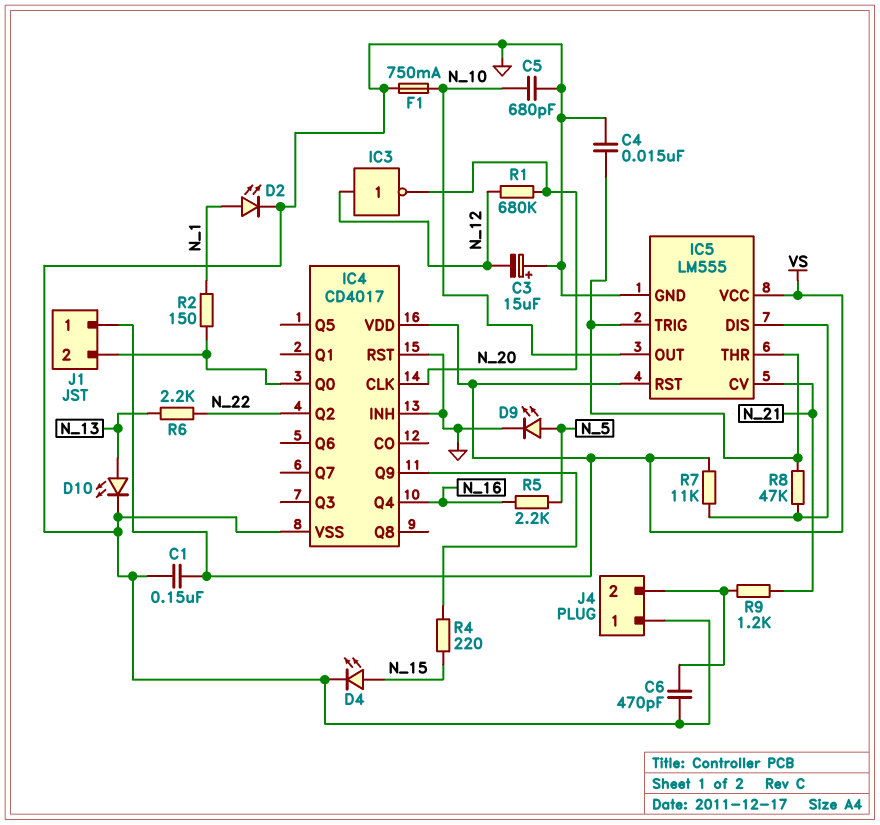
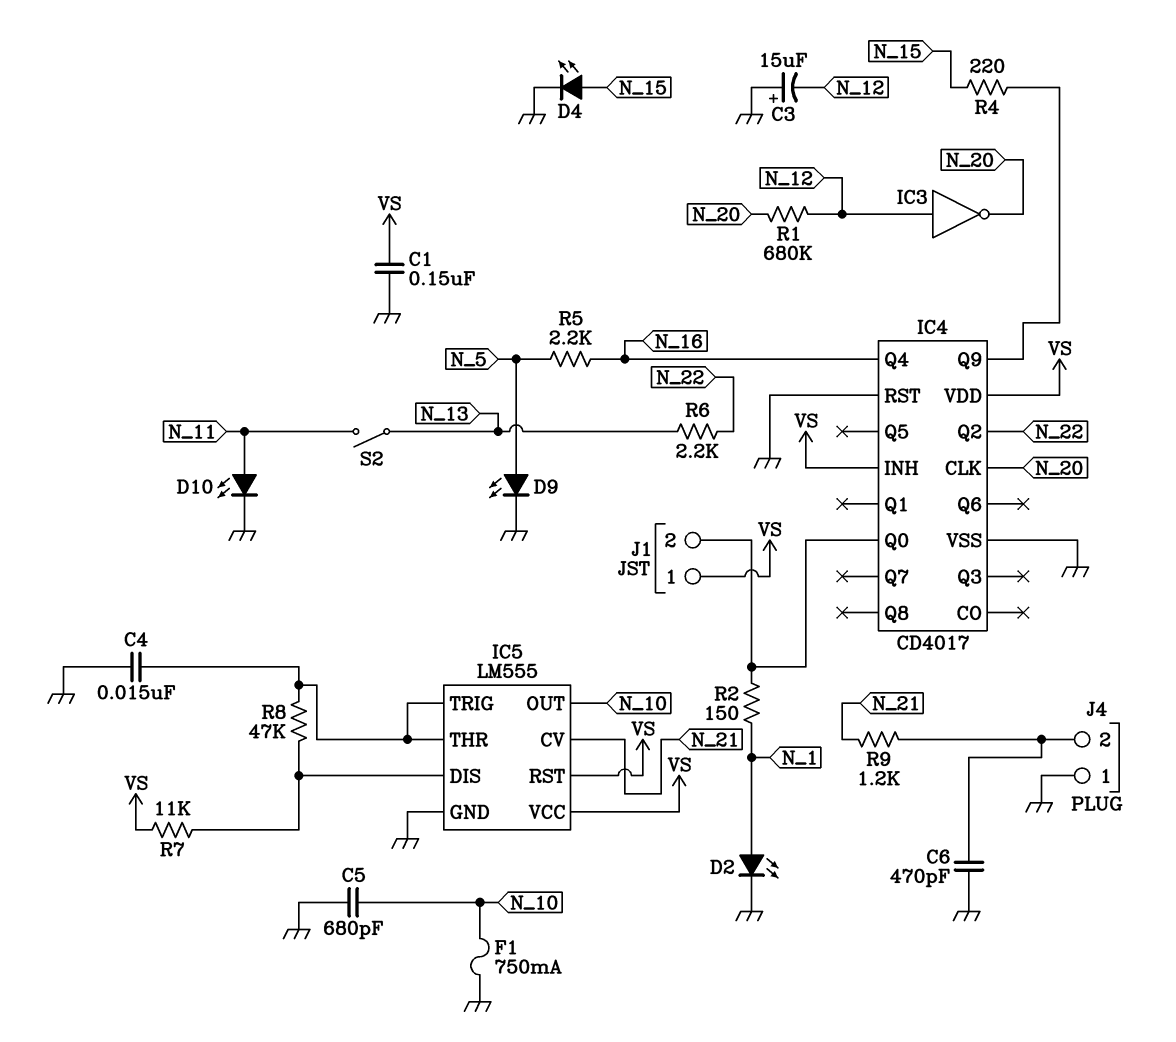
D10: LED (A N_13, K GND) -> LED (A N_11, K GND)
IC4 pin INH: GND -> VS
S2: none -> switch (N_11, N_13)

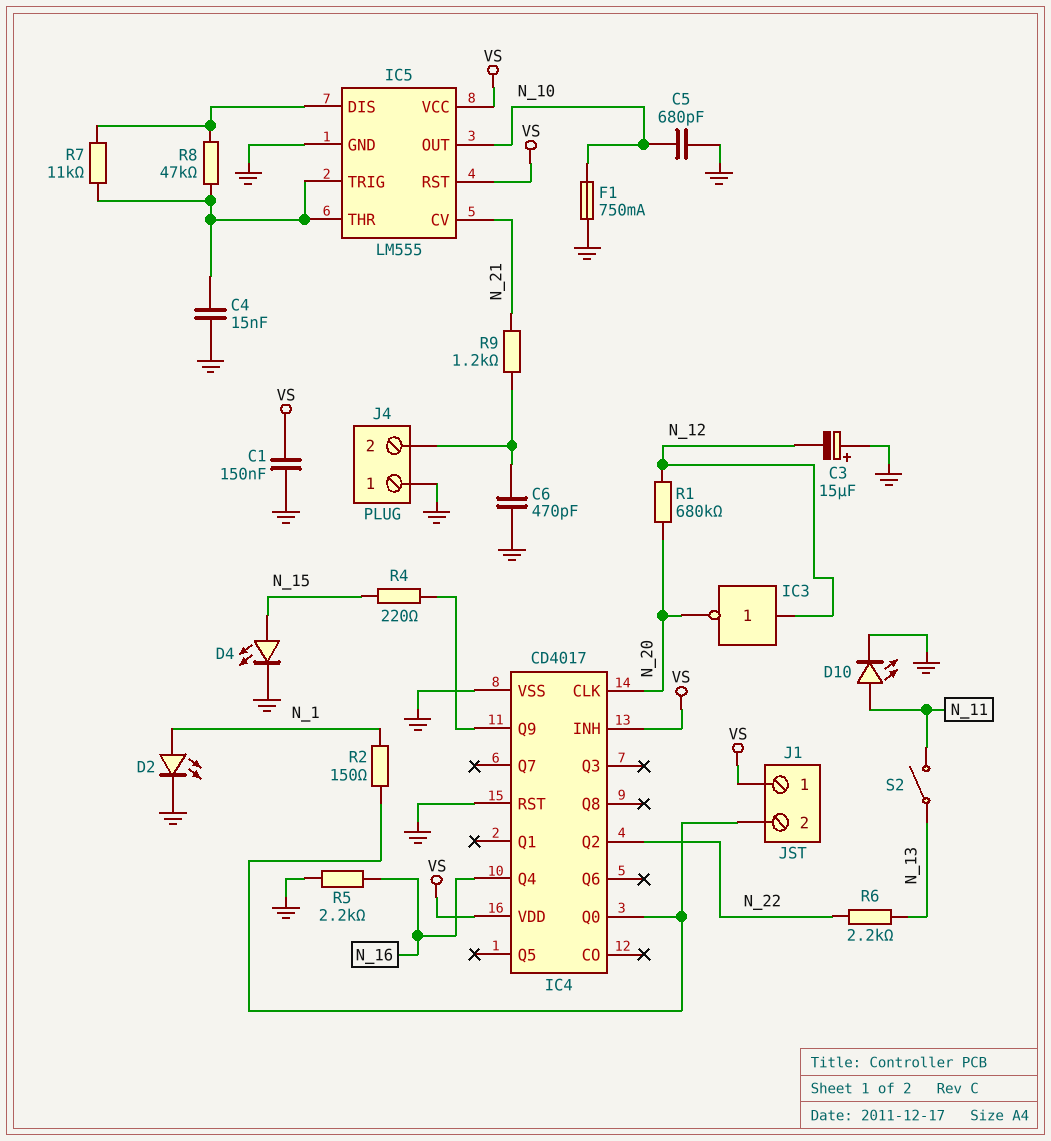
D9: LED (A N_5, K GND) -> none
R5: 2.2k (N_5, N_16) -> 2.2k (GND, N_16)
R7: 11k (IC5/DIS, VS) -> 11k (IC5/DIS, IC5/THR)

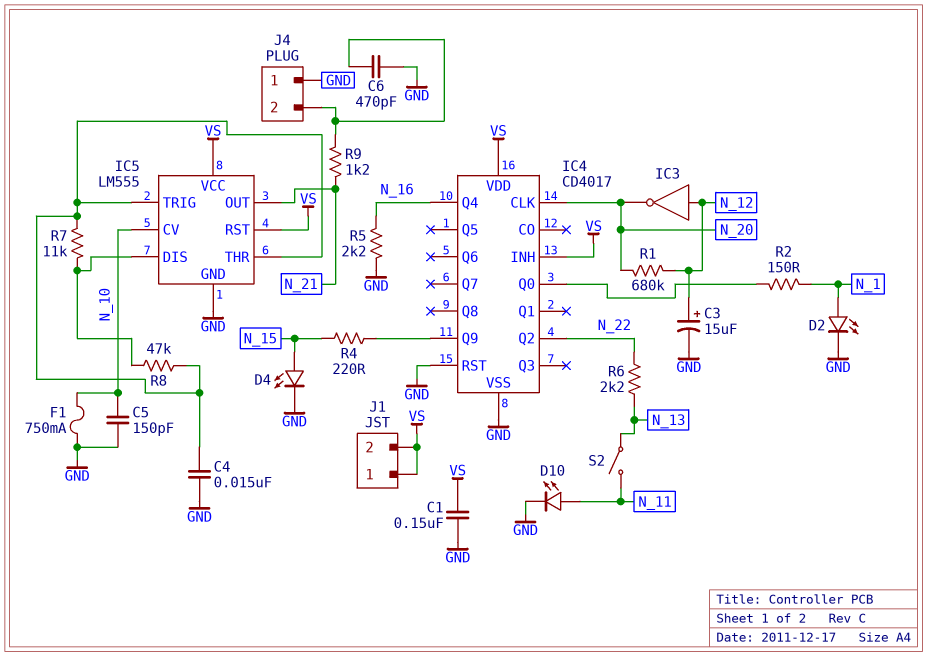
C3: 15uF (plus GND, minus N_12) -> 15uF (plus N_12, minus GND)
C5: 680pF (GND, N_10) -> 150pF (GND, N_10)
IC5 pin CV: N_21 -> N_10
IC5 pin OUT: N_10 -> N_21
J1 pin 2: IC4/Q0 -> VS

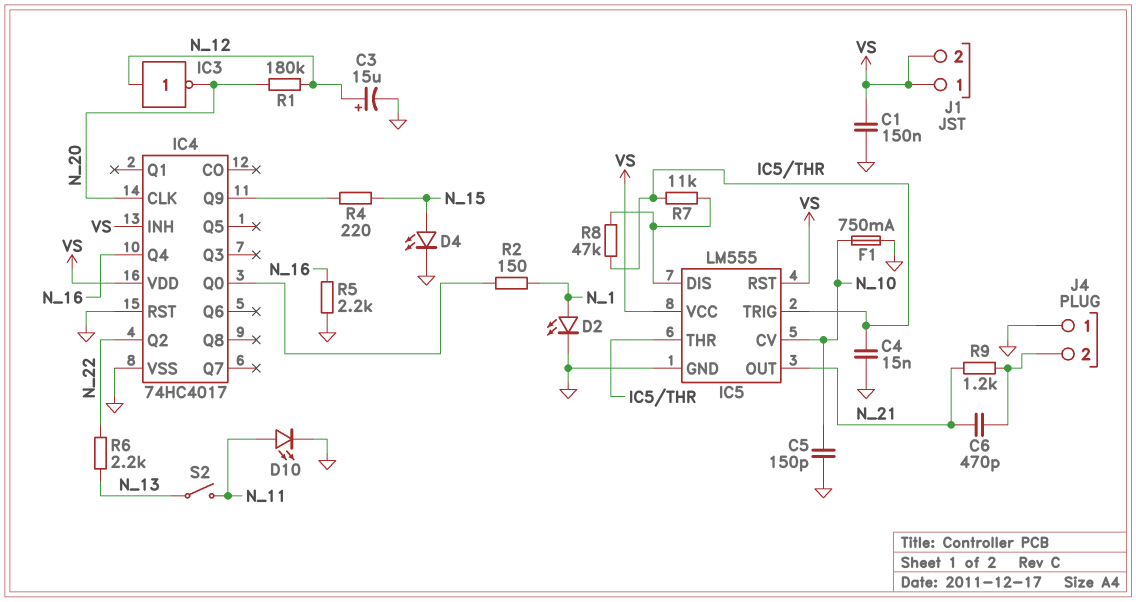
C6: 470pF (GND, J4/2) -> 470pF (J4/2, N_21)
IC4: CD4017 -> 74HC4017
R1: 680k (N_12, N_20) -> 180k (N_12, N_20)

